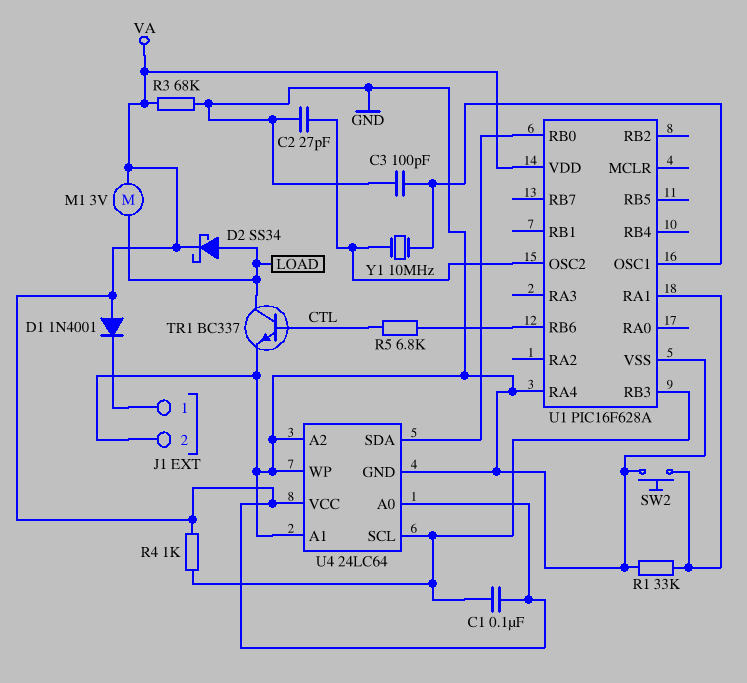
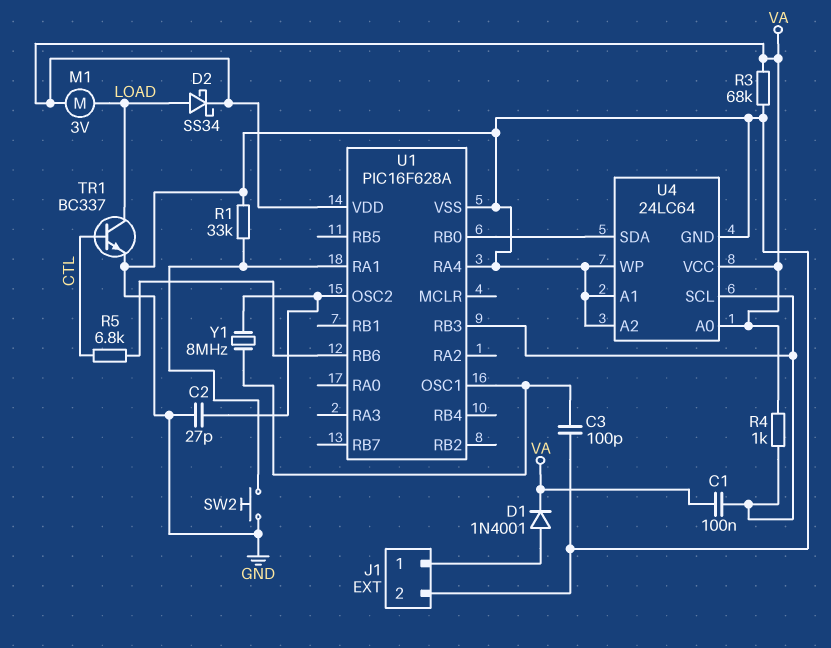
D1: diode 1N4001 (A VA, K J1/1) -> diode 1N4001 (A J1/1, K VA)
Y1: 10MHz (U1/OSC1, U1/OSC2) -> 8MHz (U1/OSC1, U1/OSC2)

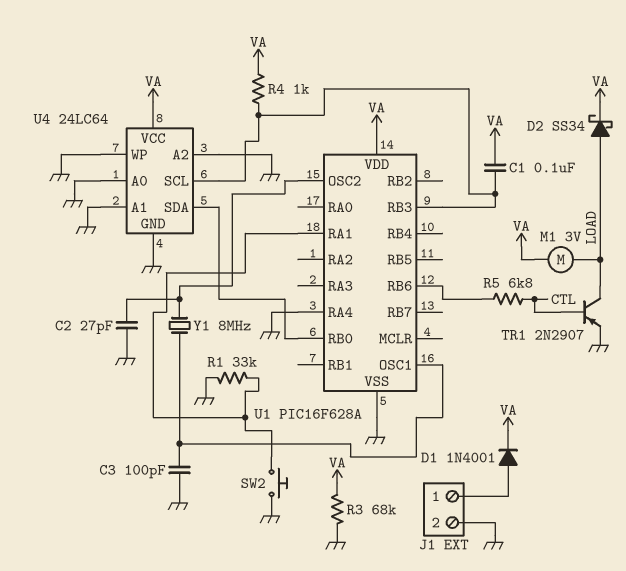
TR1: NPN BC337 (B CTL, C LOAD, E GND) -> PNP 2N2907 (B CTL, C LOAD, E GND)
U4 pin A0: VA -> GND

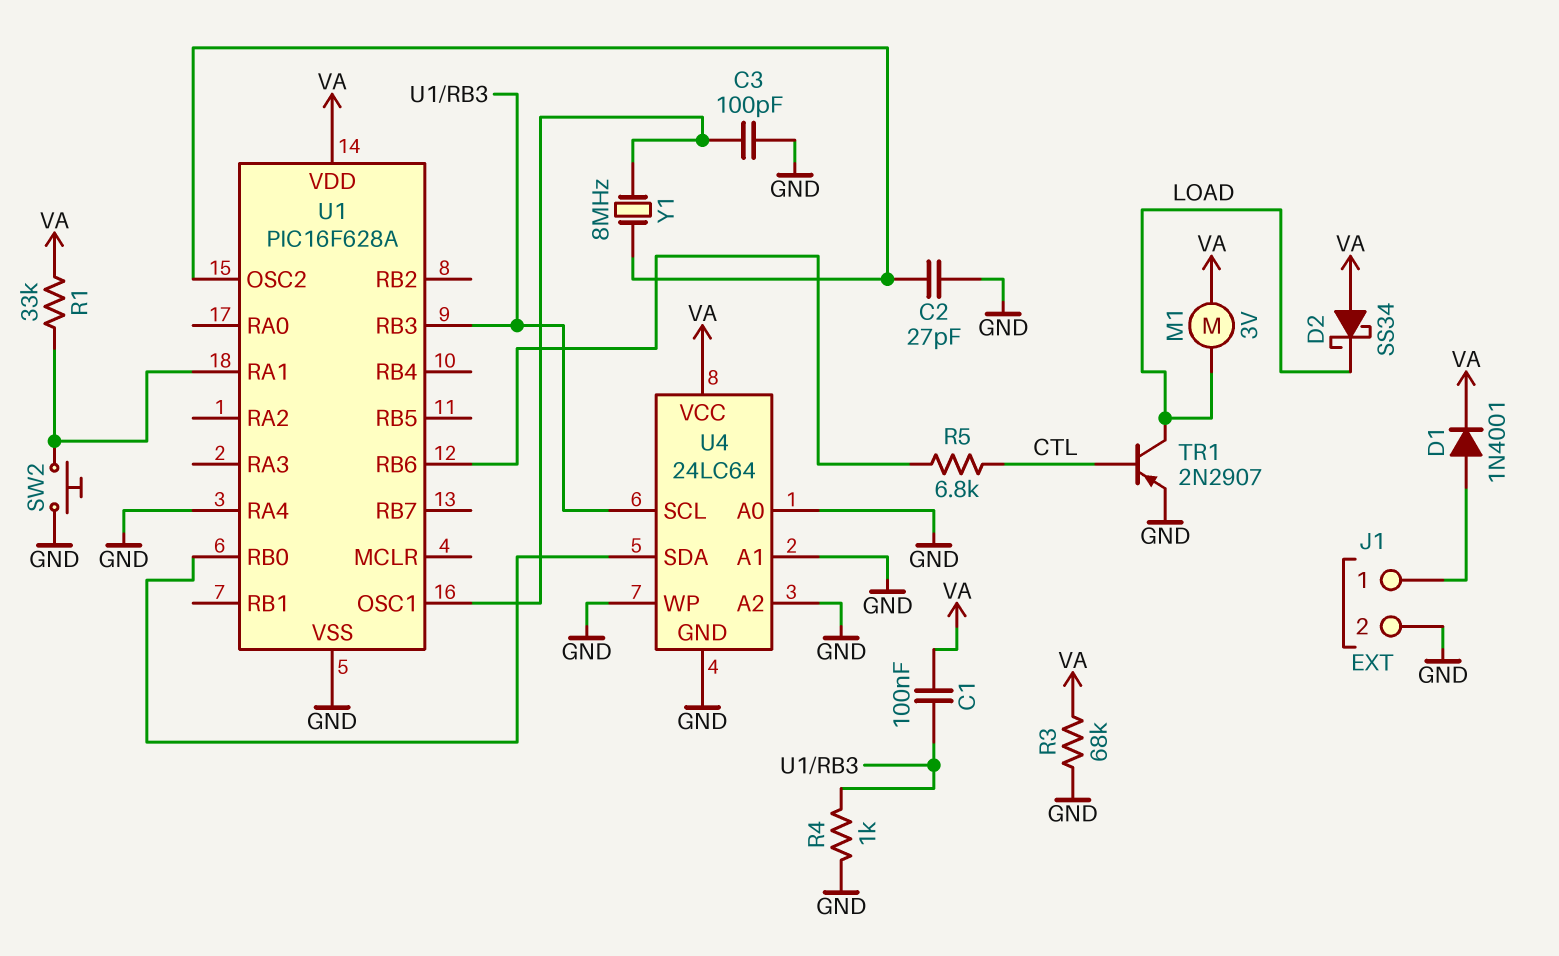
D2: schottky SS34 (A LOAD, K VA) -> schottky SS34 (A VA, K LOAD)
R1: 33k (GND, U1/RA1) -> 33k (U1/RA1, VA)
R4: 1k (U1/RB3, VA) -> 1k (GND, U1/RB3)

